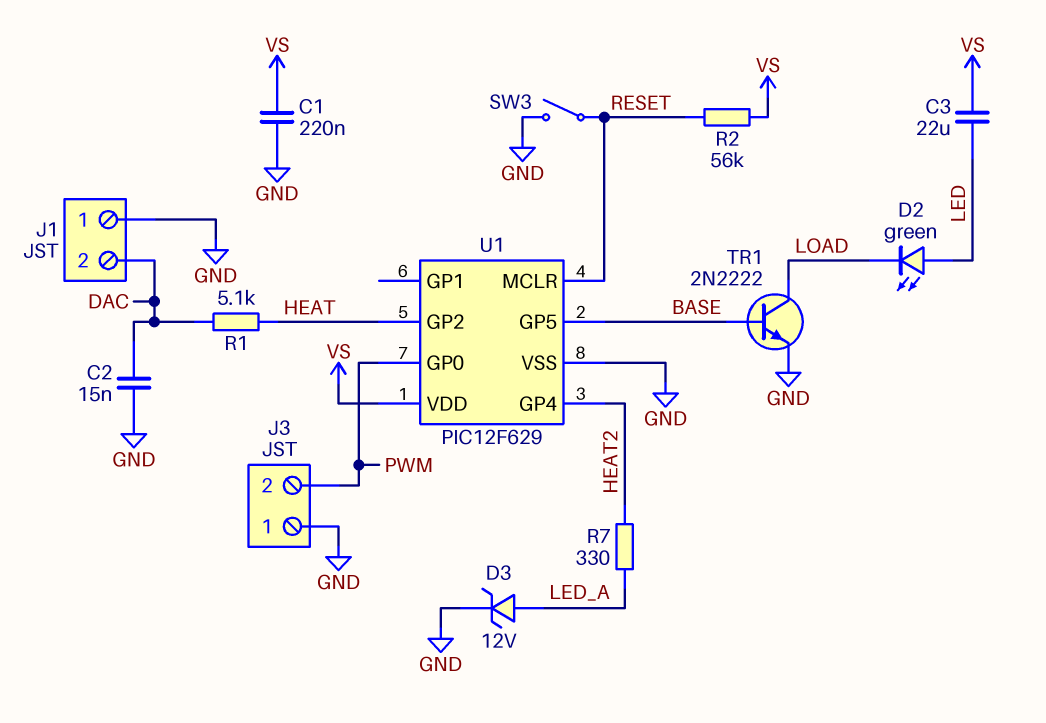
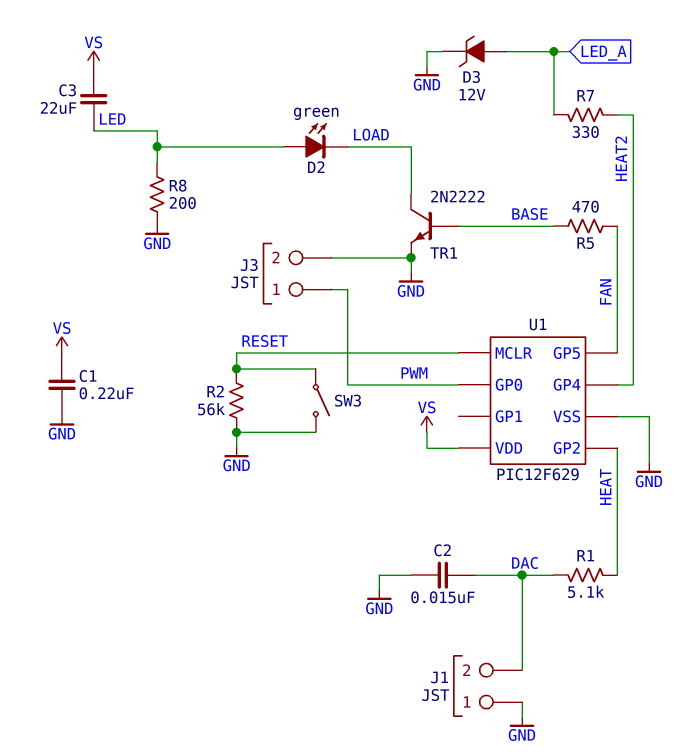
J3 pin 1: GND -> PWM
J3 pin 2: PWM -> GND
R2: 56k (RESET, VS) -> 56k (GND, RESET)
R5: none -> 470 (BASE, FAN)
R8: none -> 200 (GND, LED)
U1 pin GP5: BASE -> FAN

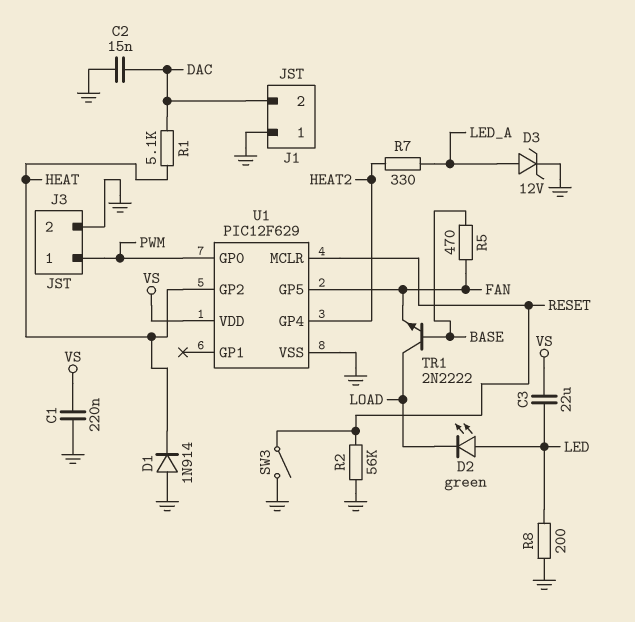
D1: none -> diode 1N914 (A GND, K HEAT)
TR1: NPN 2N2222 (B BASE, C LOAD, E GND) -> NPN 2N2222 (B BASE, C LOAD, E FAN)

